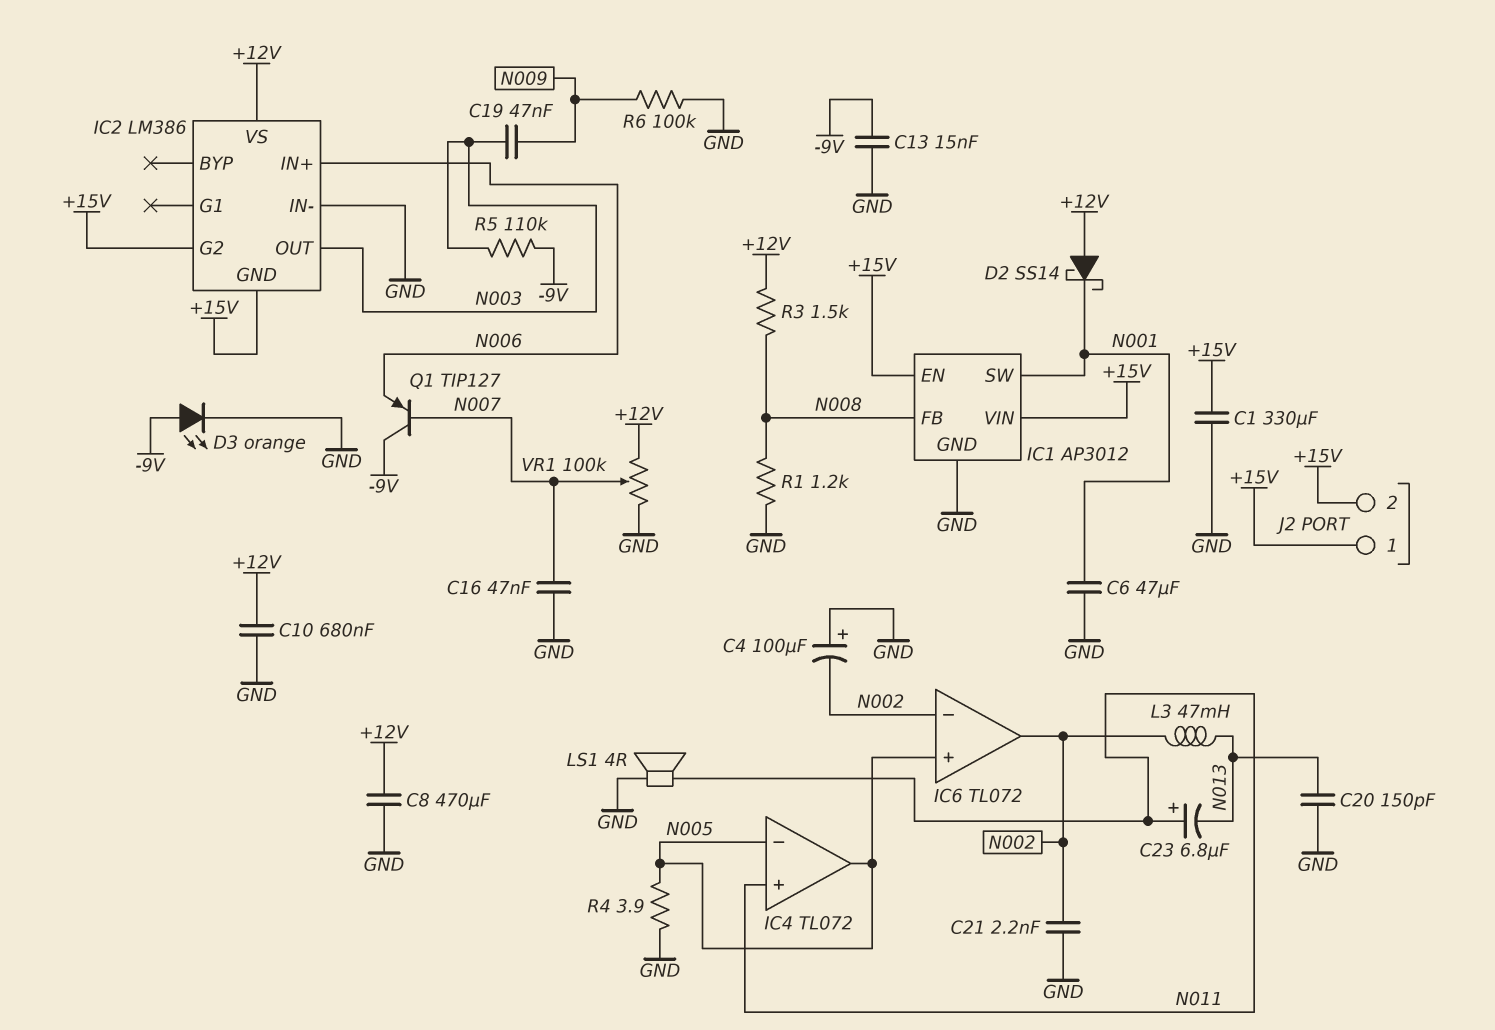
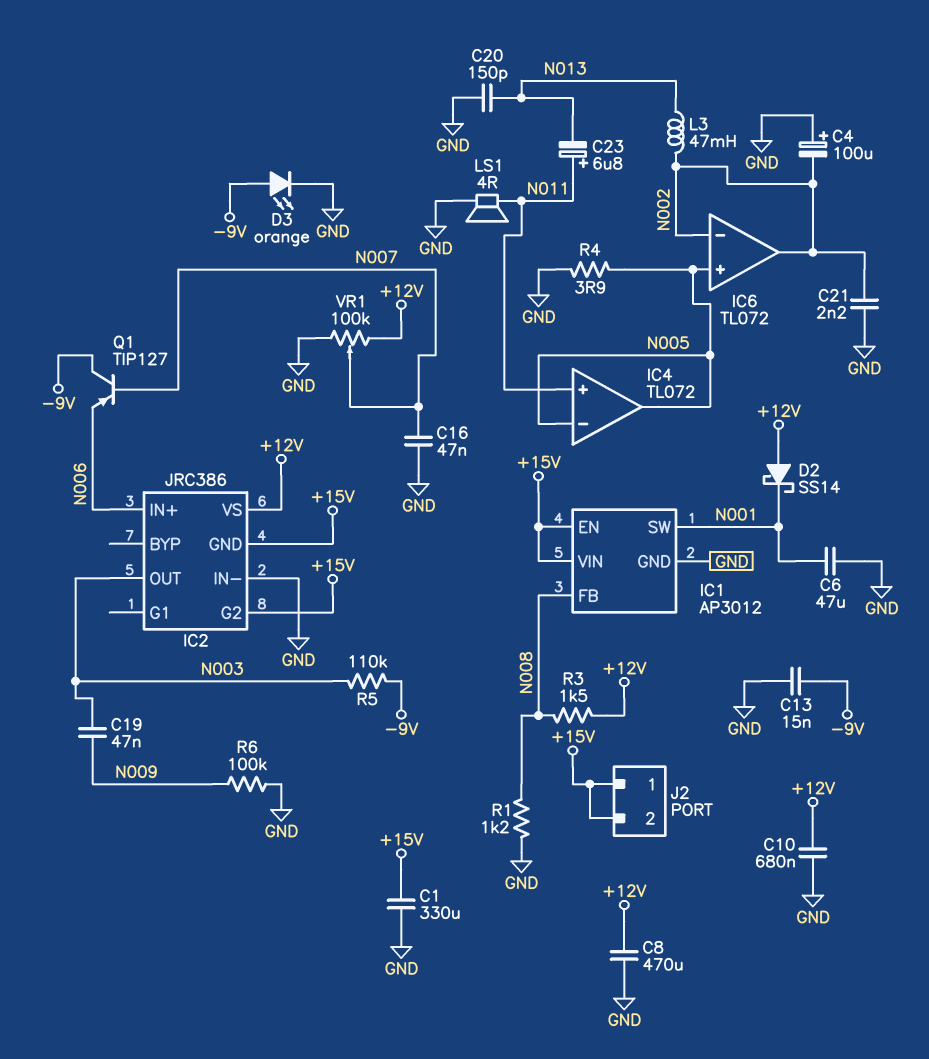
IC2: LM386 -> JRC386

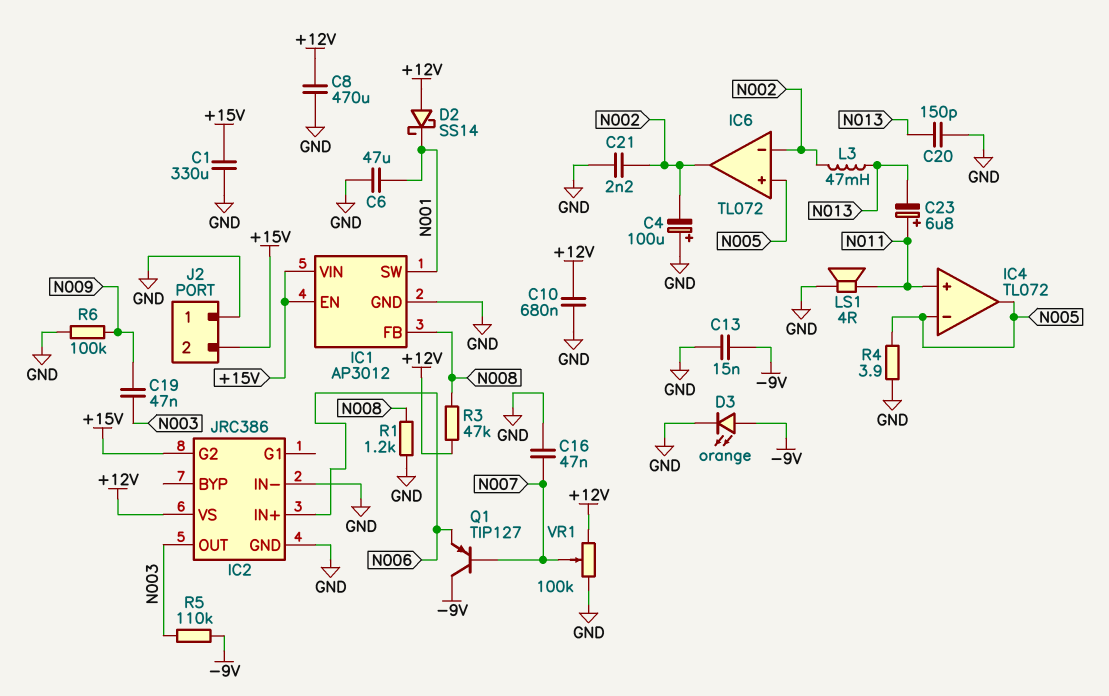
IC2 pin GND: +15V -> GND
J2 pin 1: +15V -> GND
R3: 1.5k (+12V, N008) -> 47k (+12V, N008)

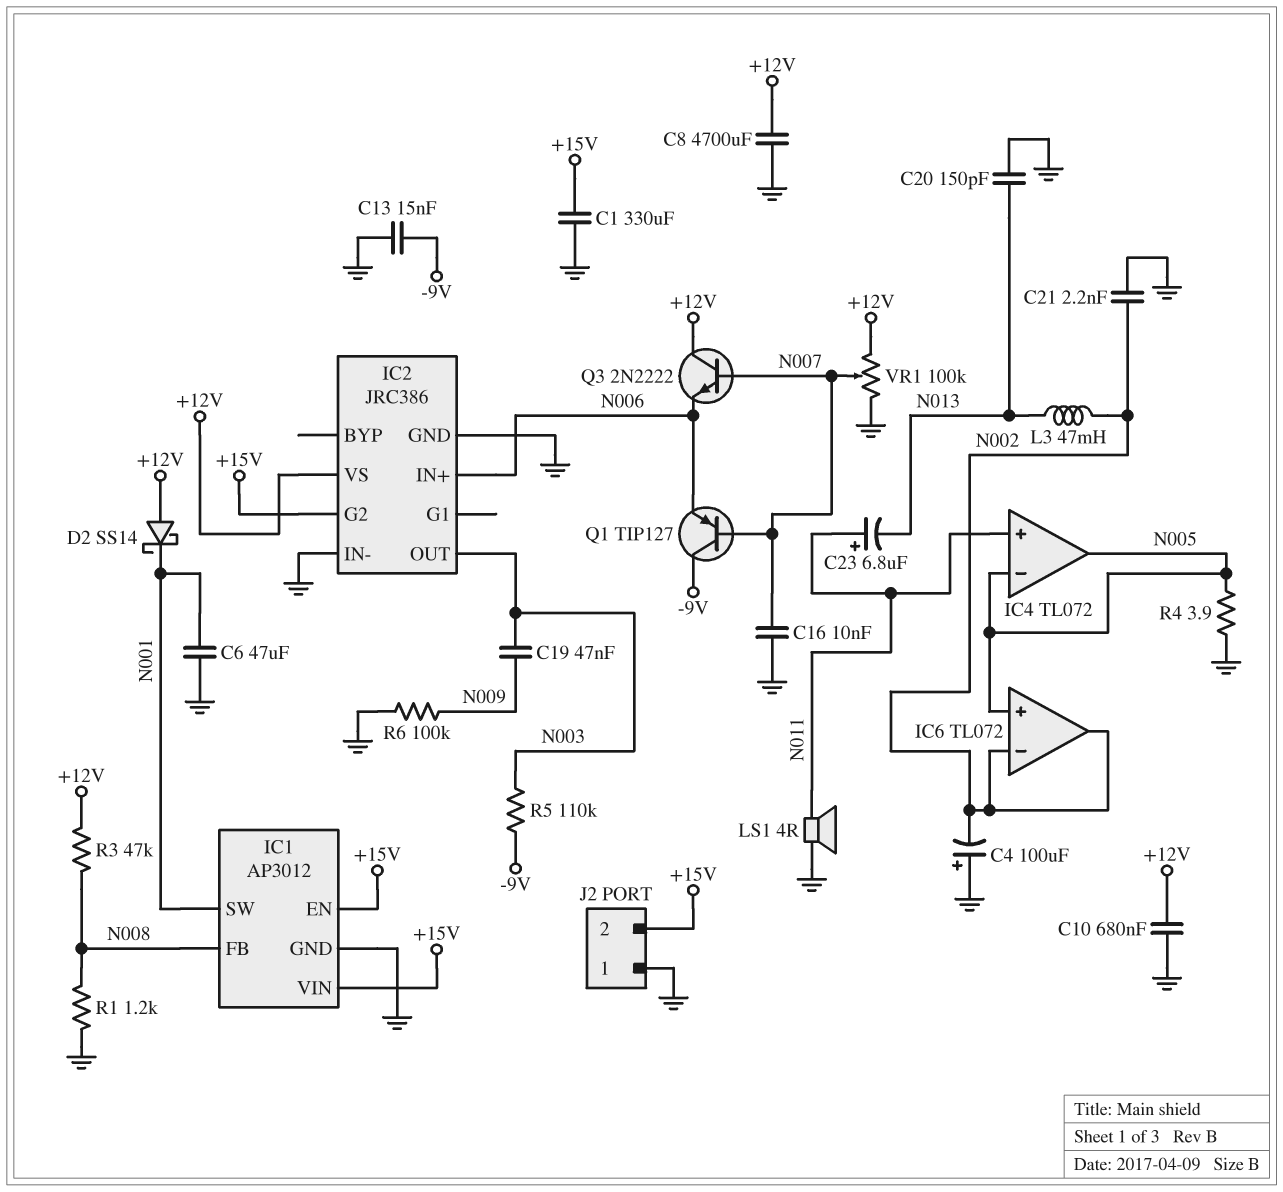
C8: 470uF (+12V, GND) -> 4700uF (+12V, GND)
C16: 47nF (GND, N007) -> 10nF (GND, N007)
D3: LED orange (A -9V, K GND) -> none
Q3: none -> NPN 2N2222 (B N007, C +12V, E N006)

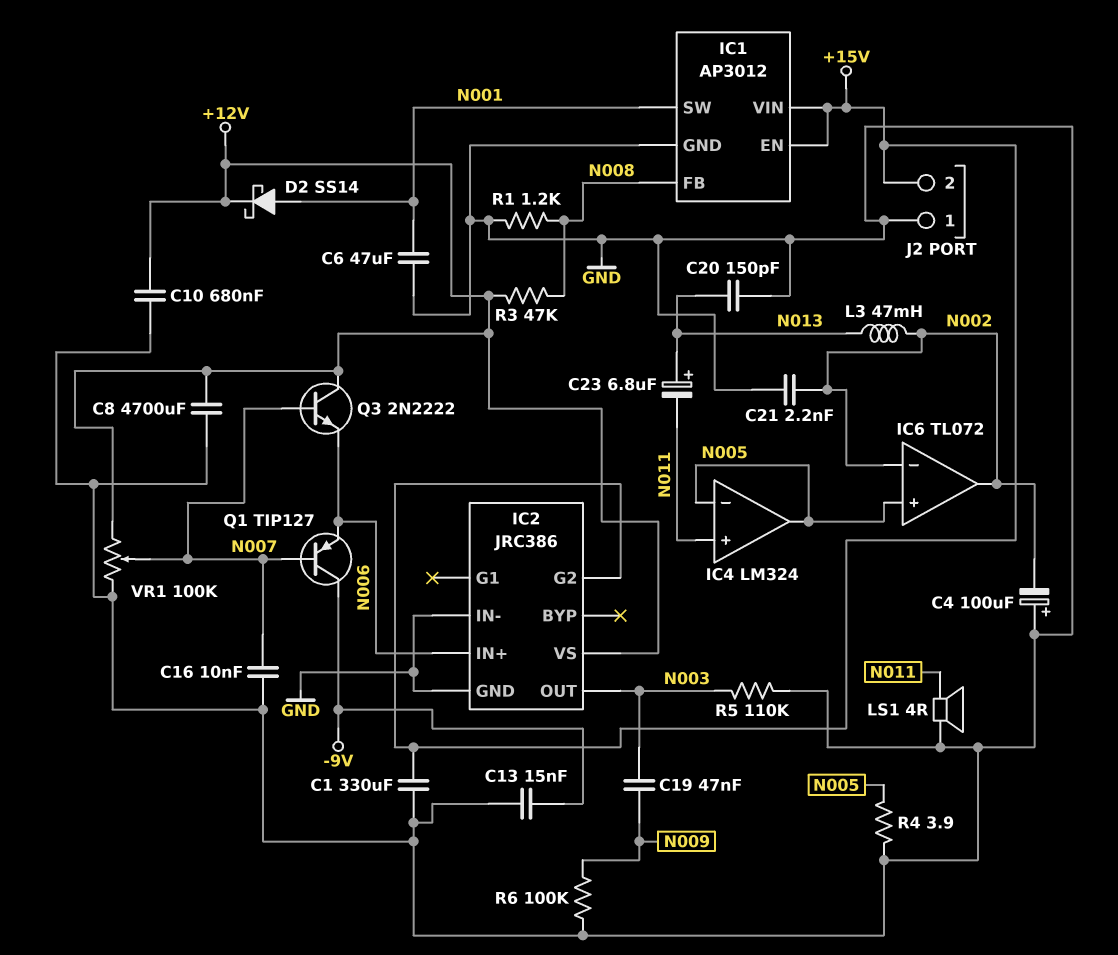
C23: 6.8uF (plus N011, minus N013) -> 6.8uF (plus N013, minus N011)
D2: schottky SS14 (A +12V, K N001) -> schottky SS14 (A N001, K +12V)
IC4: TL072 -> LM324
R5: 110k (-9V, N003) -> 110k (GND, N003)

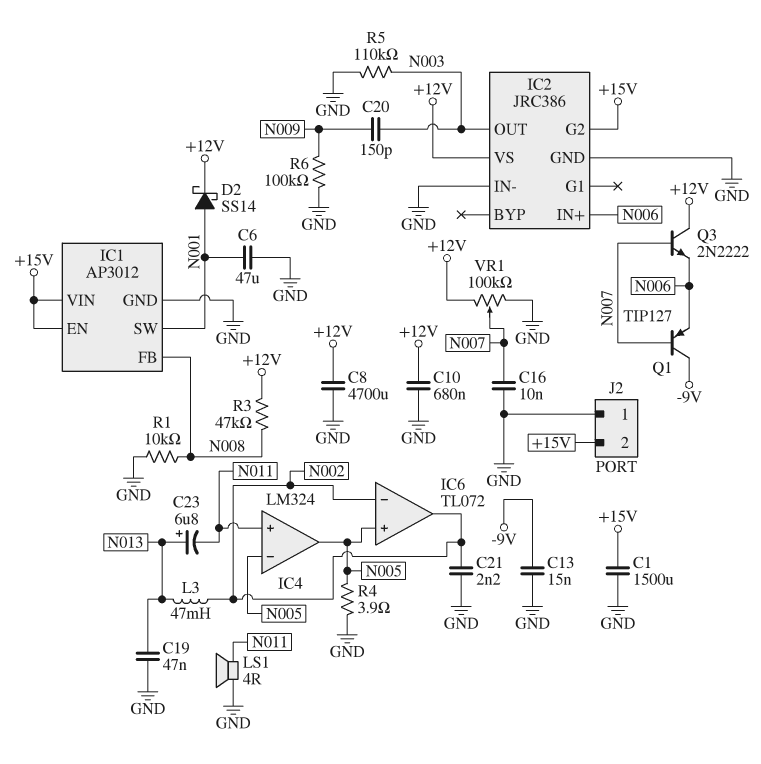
C1: 330uF (+15V, GND) -> 1500uF (+15V, GND)
C4: 100uF (plus GND, minus N002) -> none
C19: 47nF (N003, N009) -> 47nF (GND, N013)
C20: 150pF (GND, N013) -> 150pF (N003, N009)
R1: 1.2k (GND, N008) -> 10k (GND, N008)

